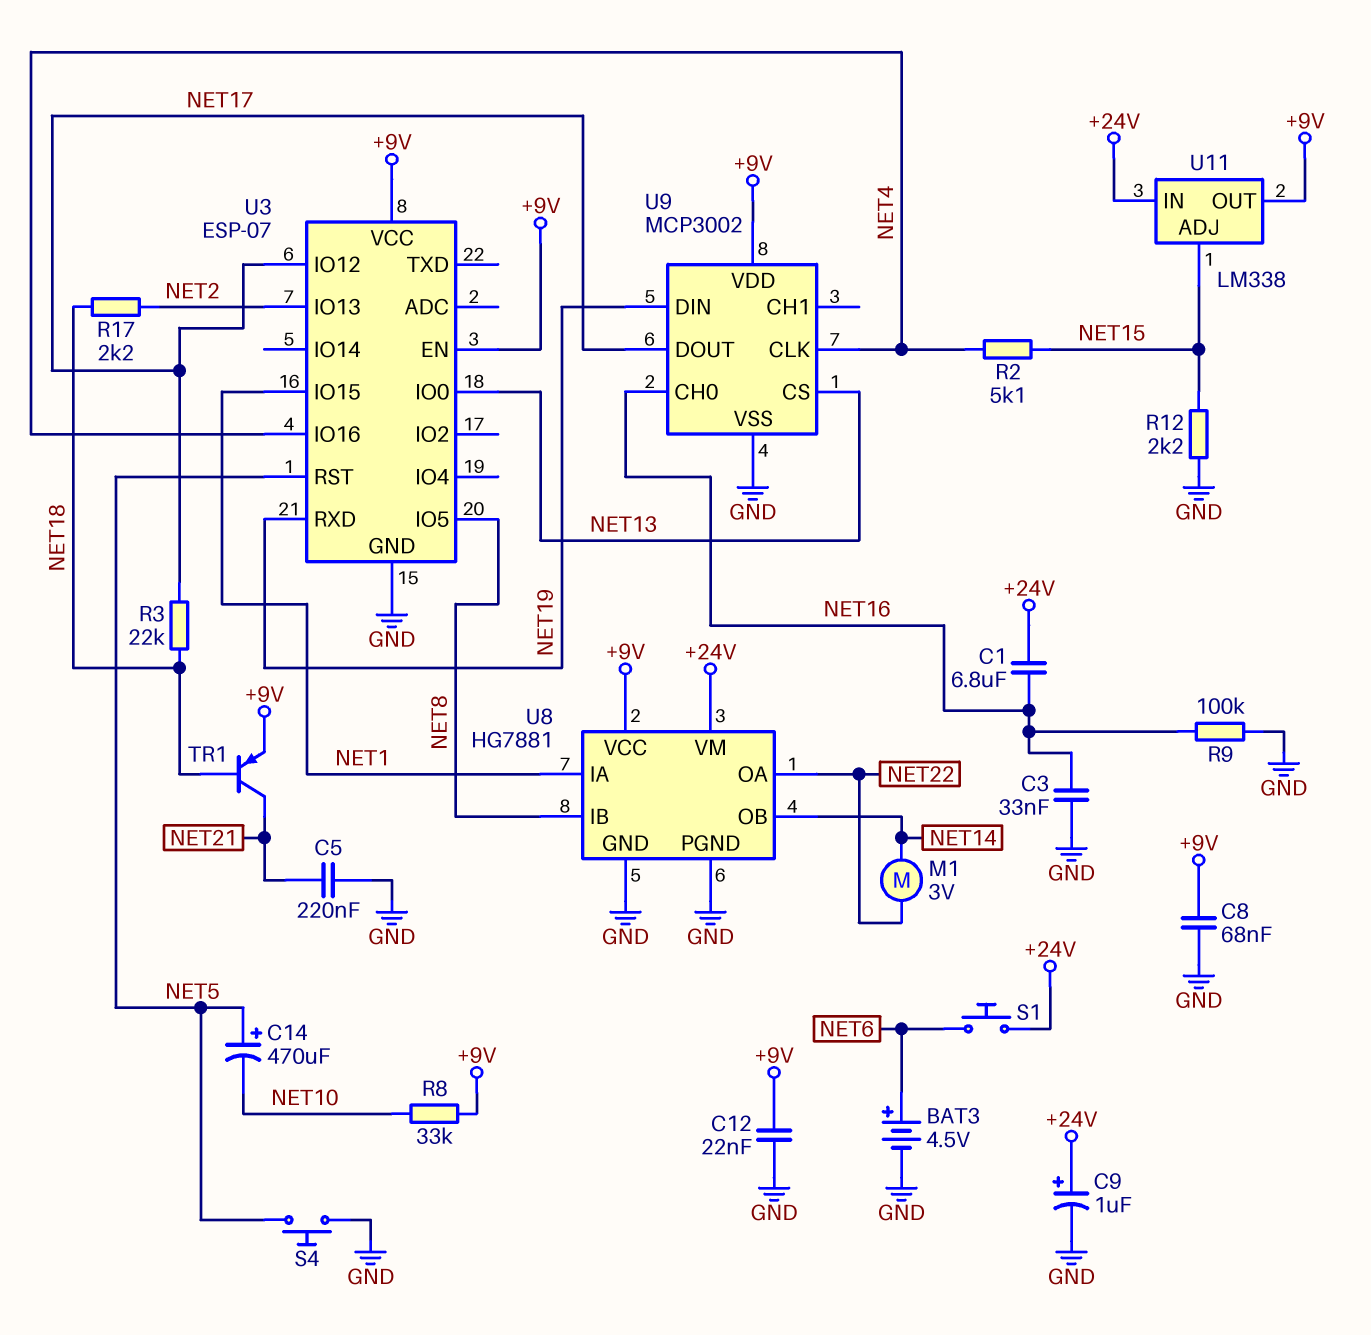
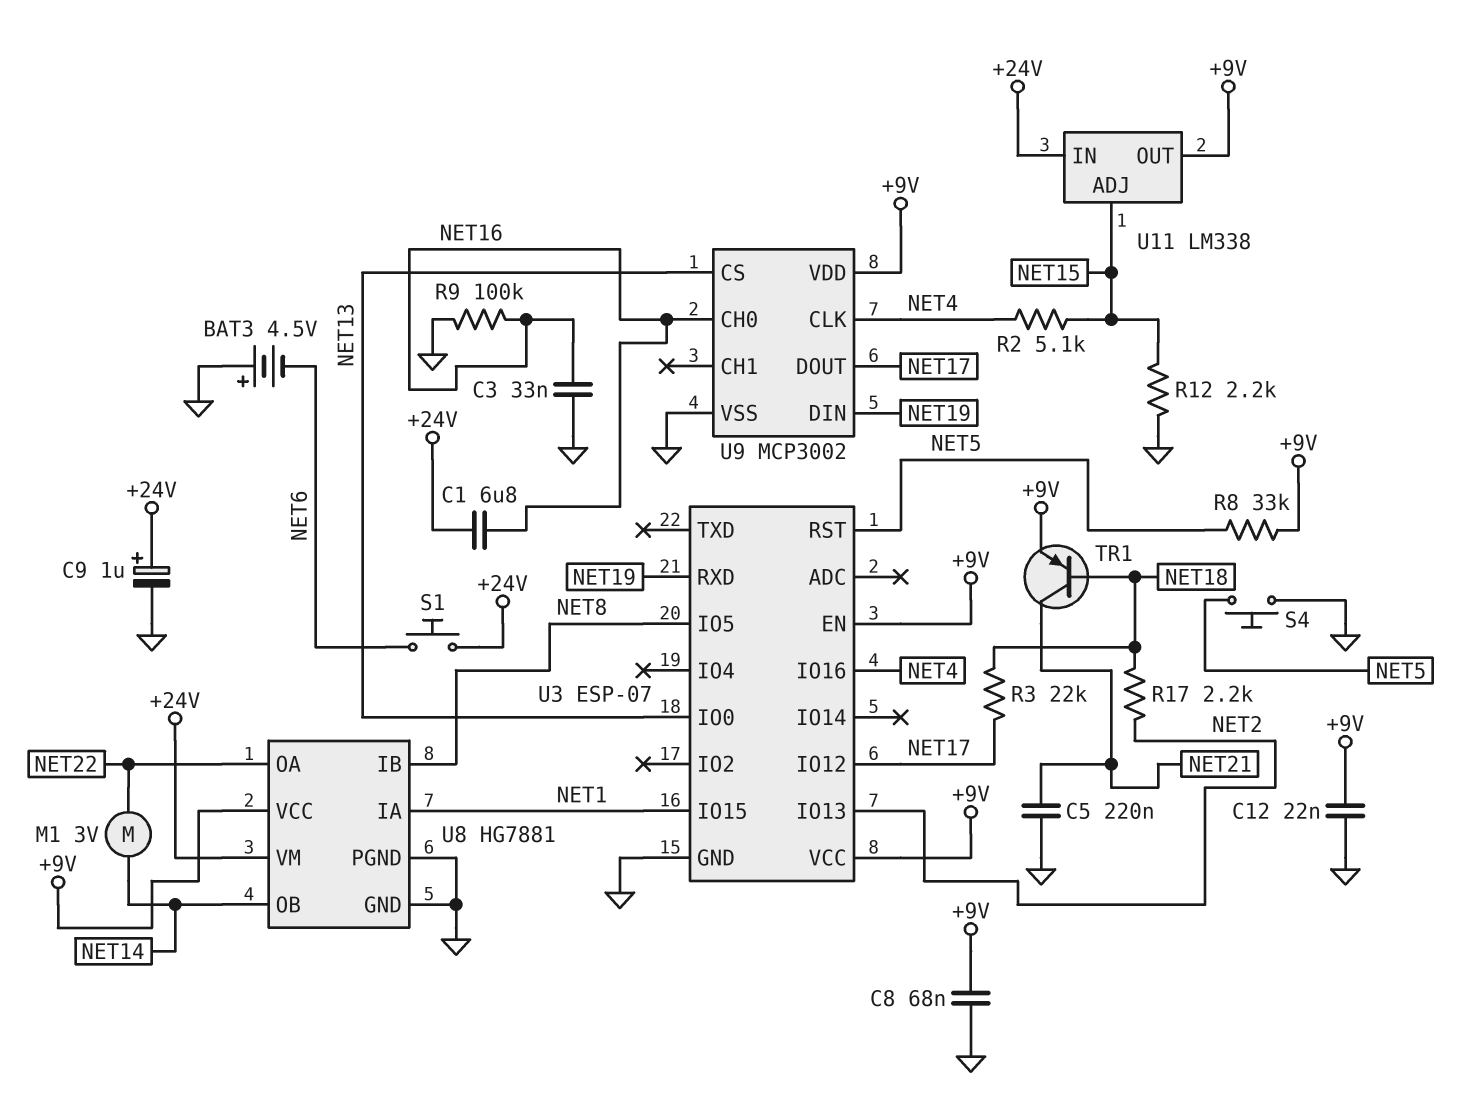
BAT3: 4.5V (plus NET6, minus GND) -> 4.5V (plus GND, minus NET6)
C14: 470uF (plus NET5, minus NET10) -> none
R8: 33k (+9V, NET10) -> 33k (+9V, NET5)

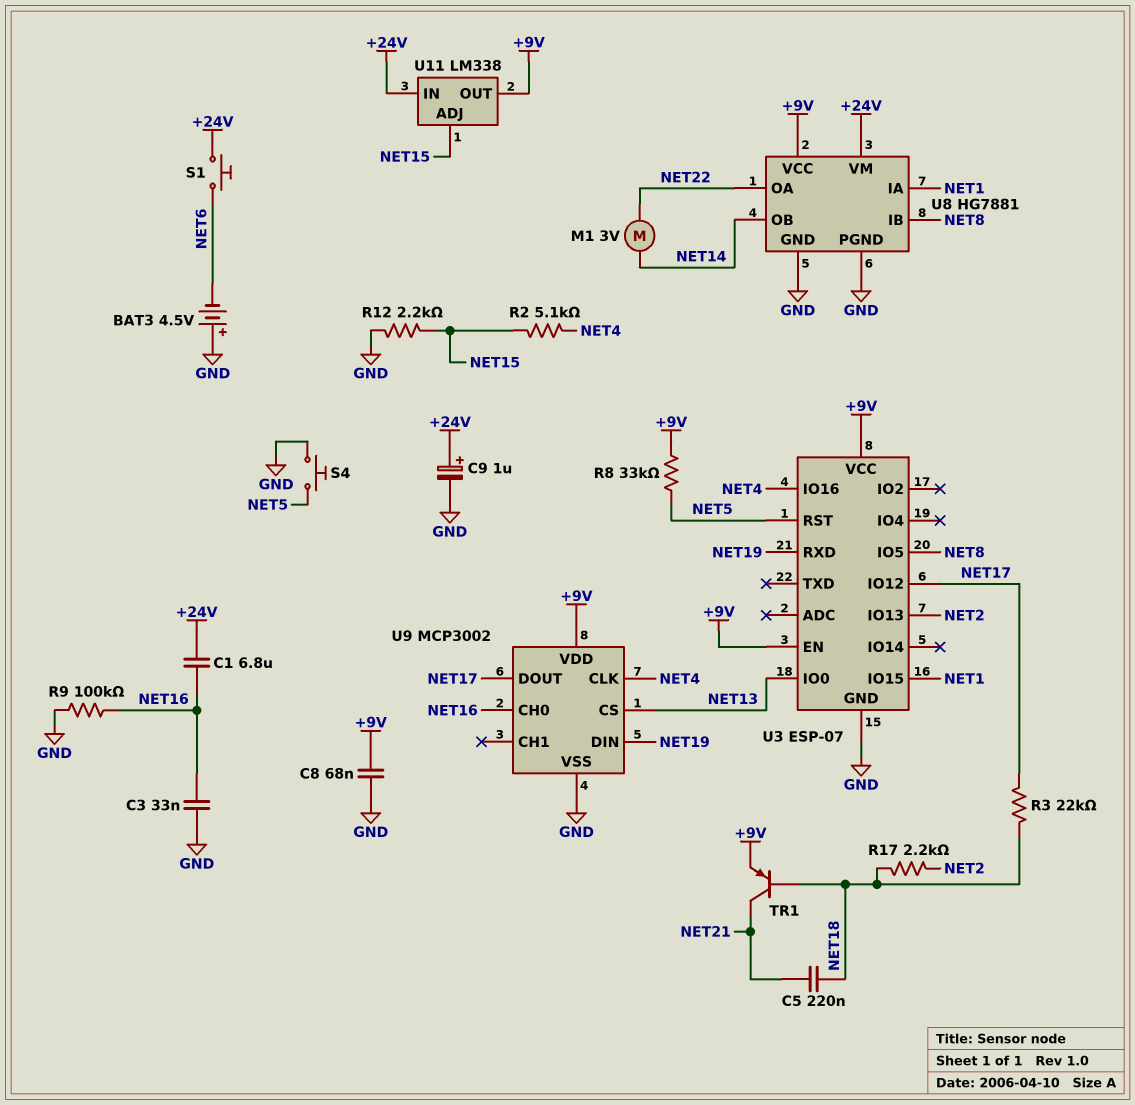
C5: 220nF (GND, NET21) -> 220nF (NET18, NET21)
C12: 22nF (+9V, GND) -> none

